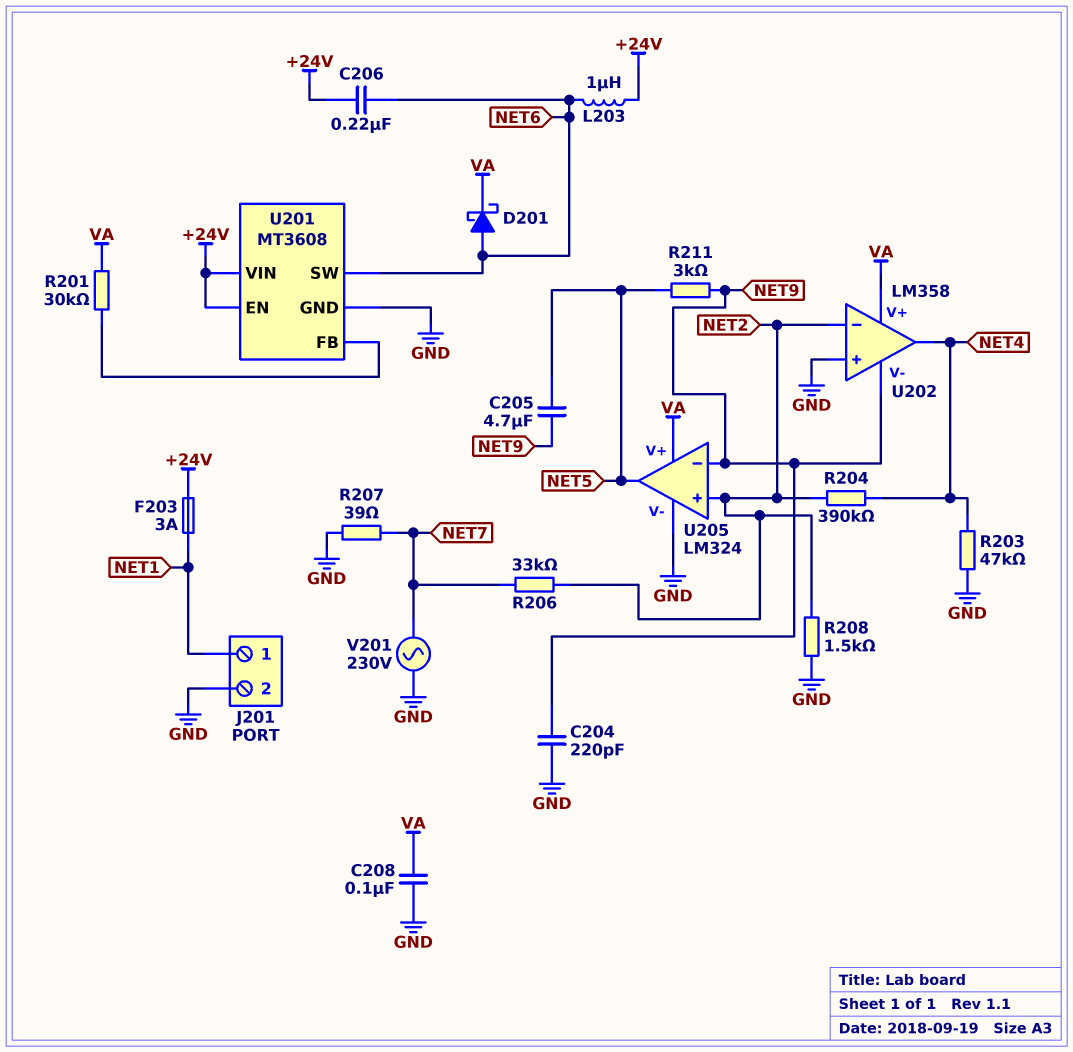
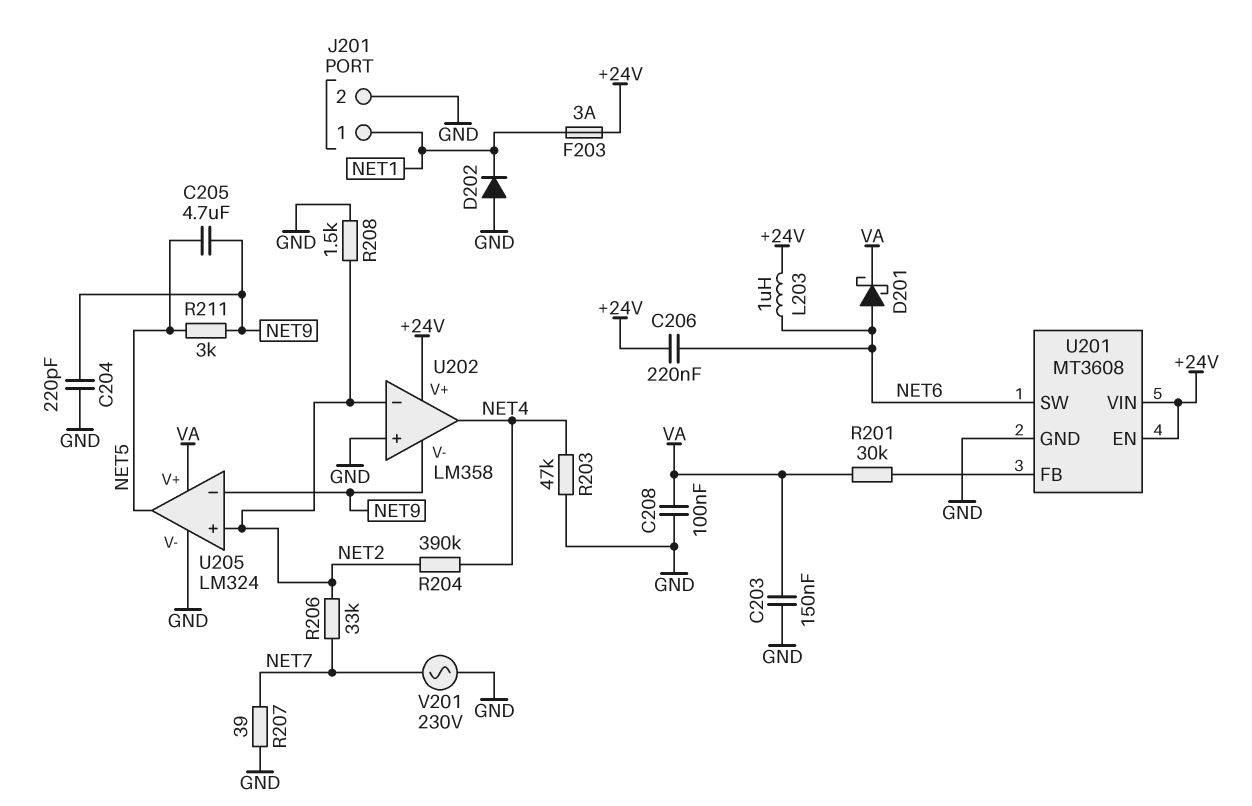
C203: none -> 150nF (GND, VA)
D202: none -> diode (A GND, K NET1)
U202 pin V+: VA -> +24V

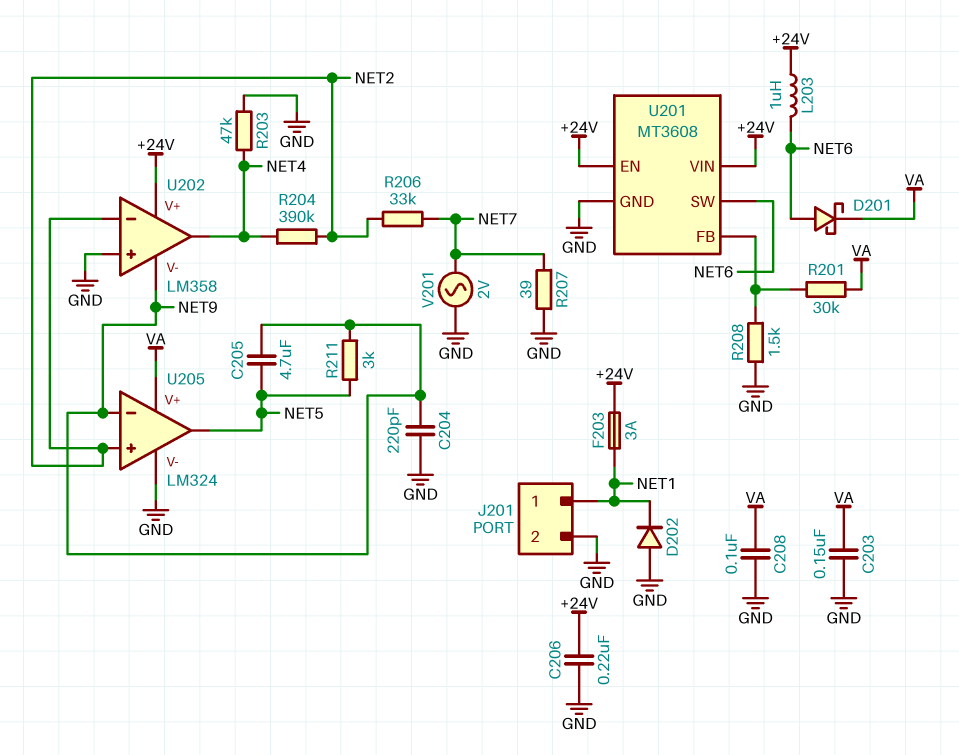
C206: 220nF (+24V, NET6) -> 220nF (+24V, GND)
R208: 1.5k (GND, NET2) -> 1.5k (GND, U201/FB)
V201: AC 230V (GND, NET7) -> AC 2V (GND, NET7)

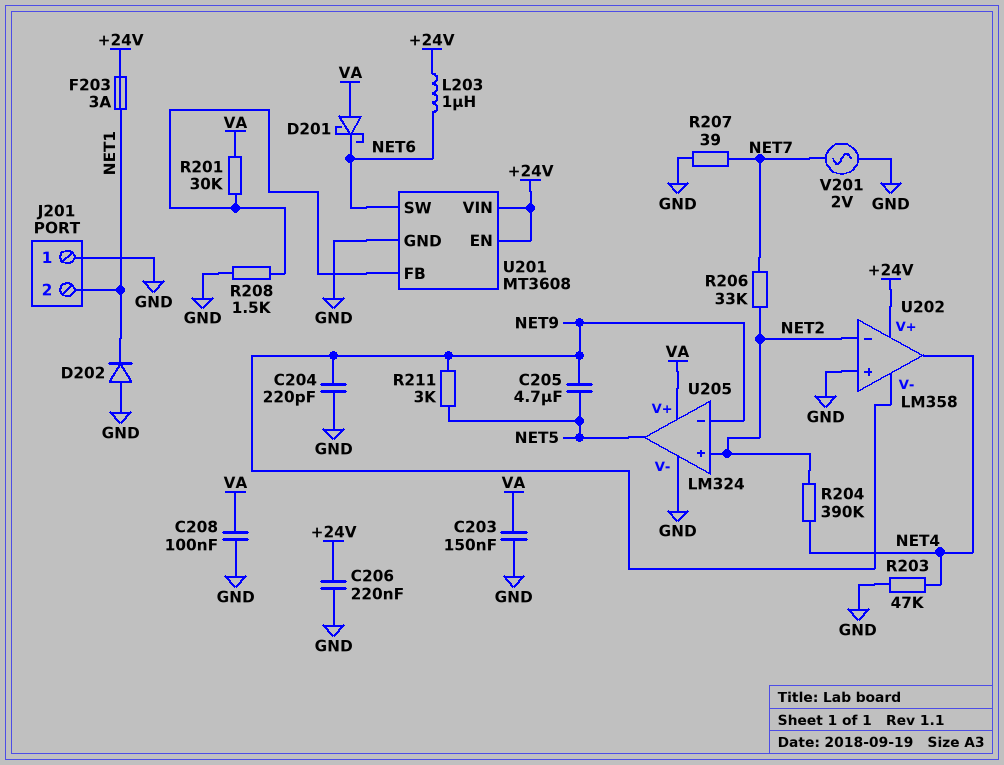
D201: schottky (A NET6, K VA) -> schottky (A VA, K NET6)
J201 pin 1: NET1 -> GND
J201 pin 2: GND -> NET1

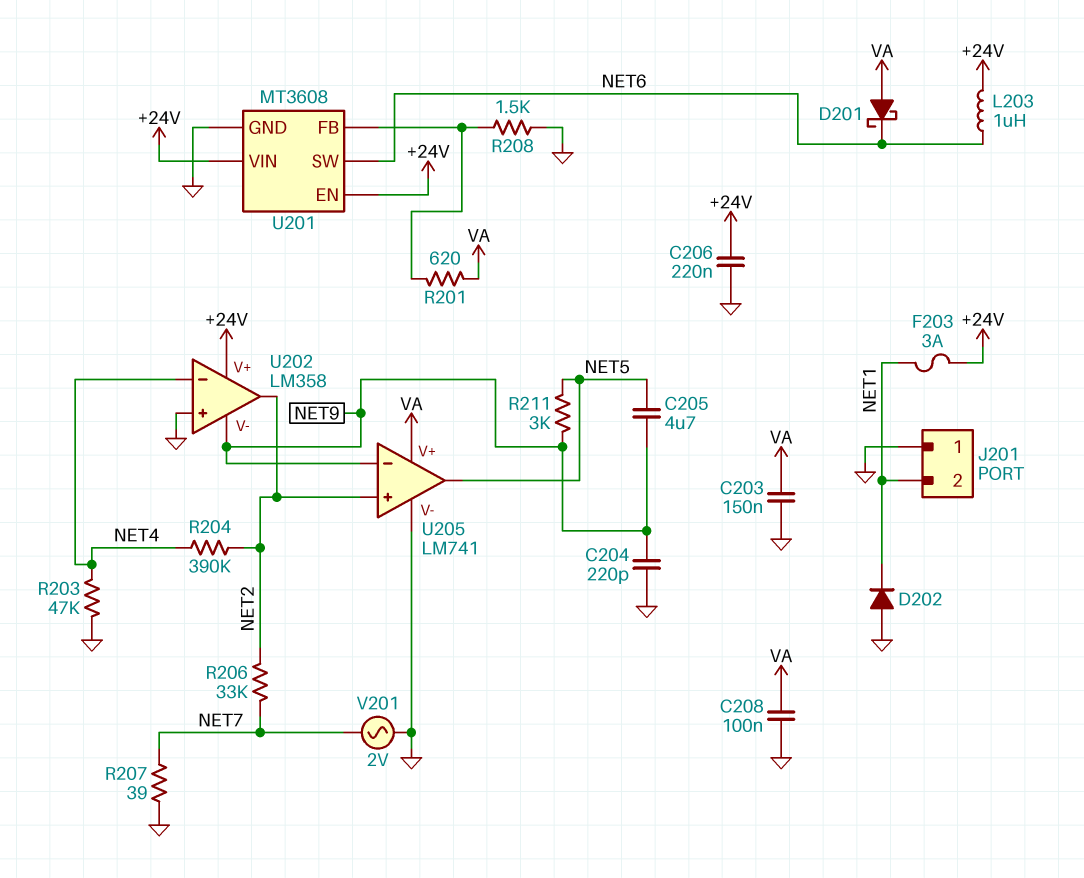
R201: 30k (U201/FB, VA) -> 620 (U201/FB, VA)
U202 pin in-: NET2 -> NET4
U202 pin out: NET4 -> NET2
U205: LM324 -> LM741

